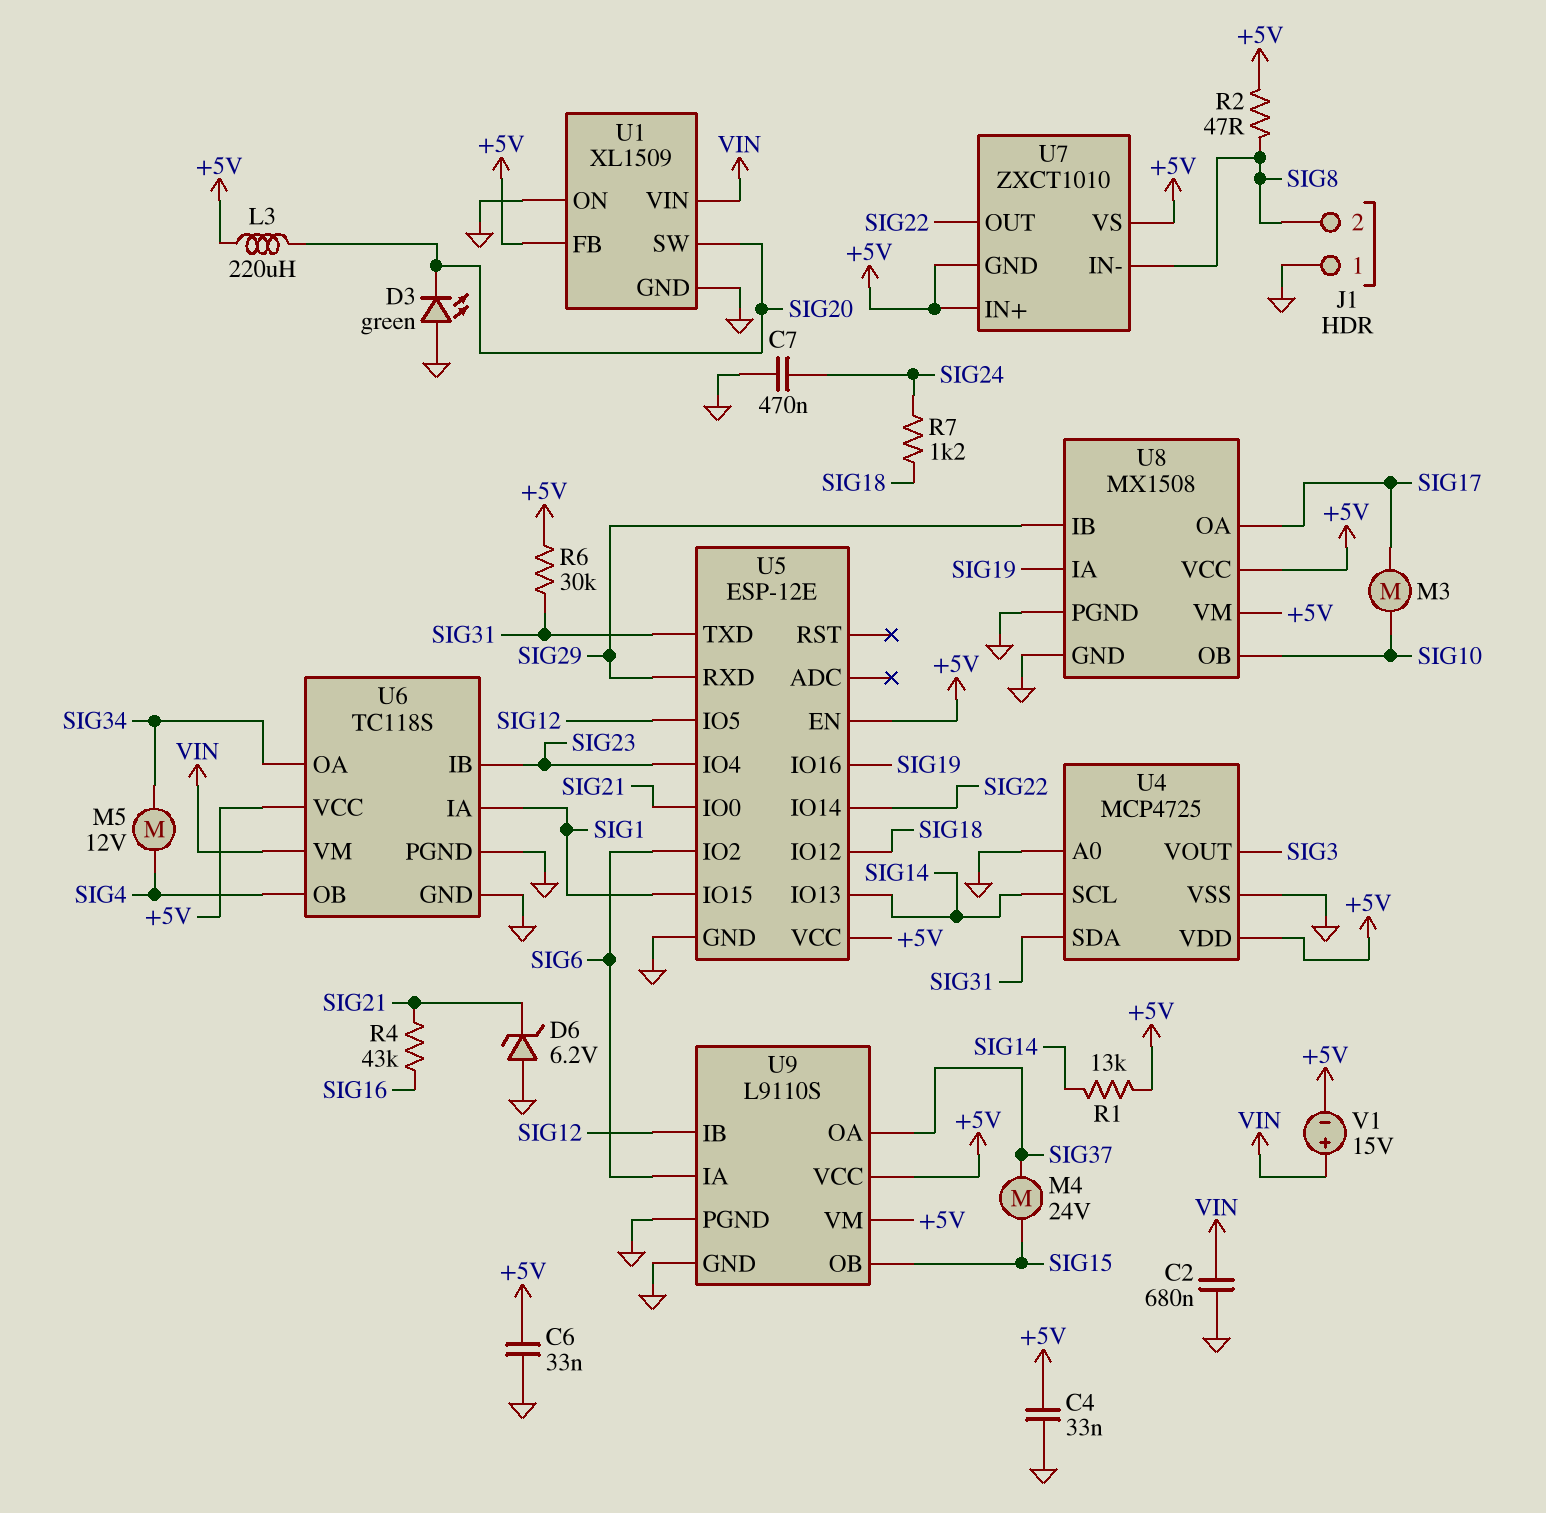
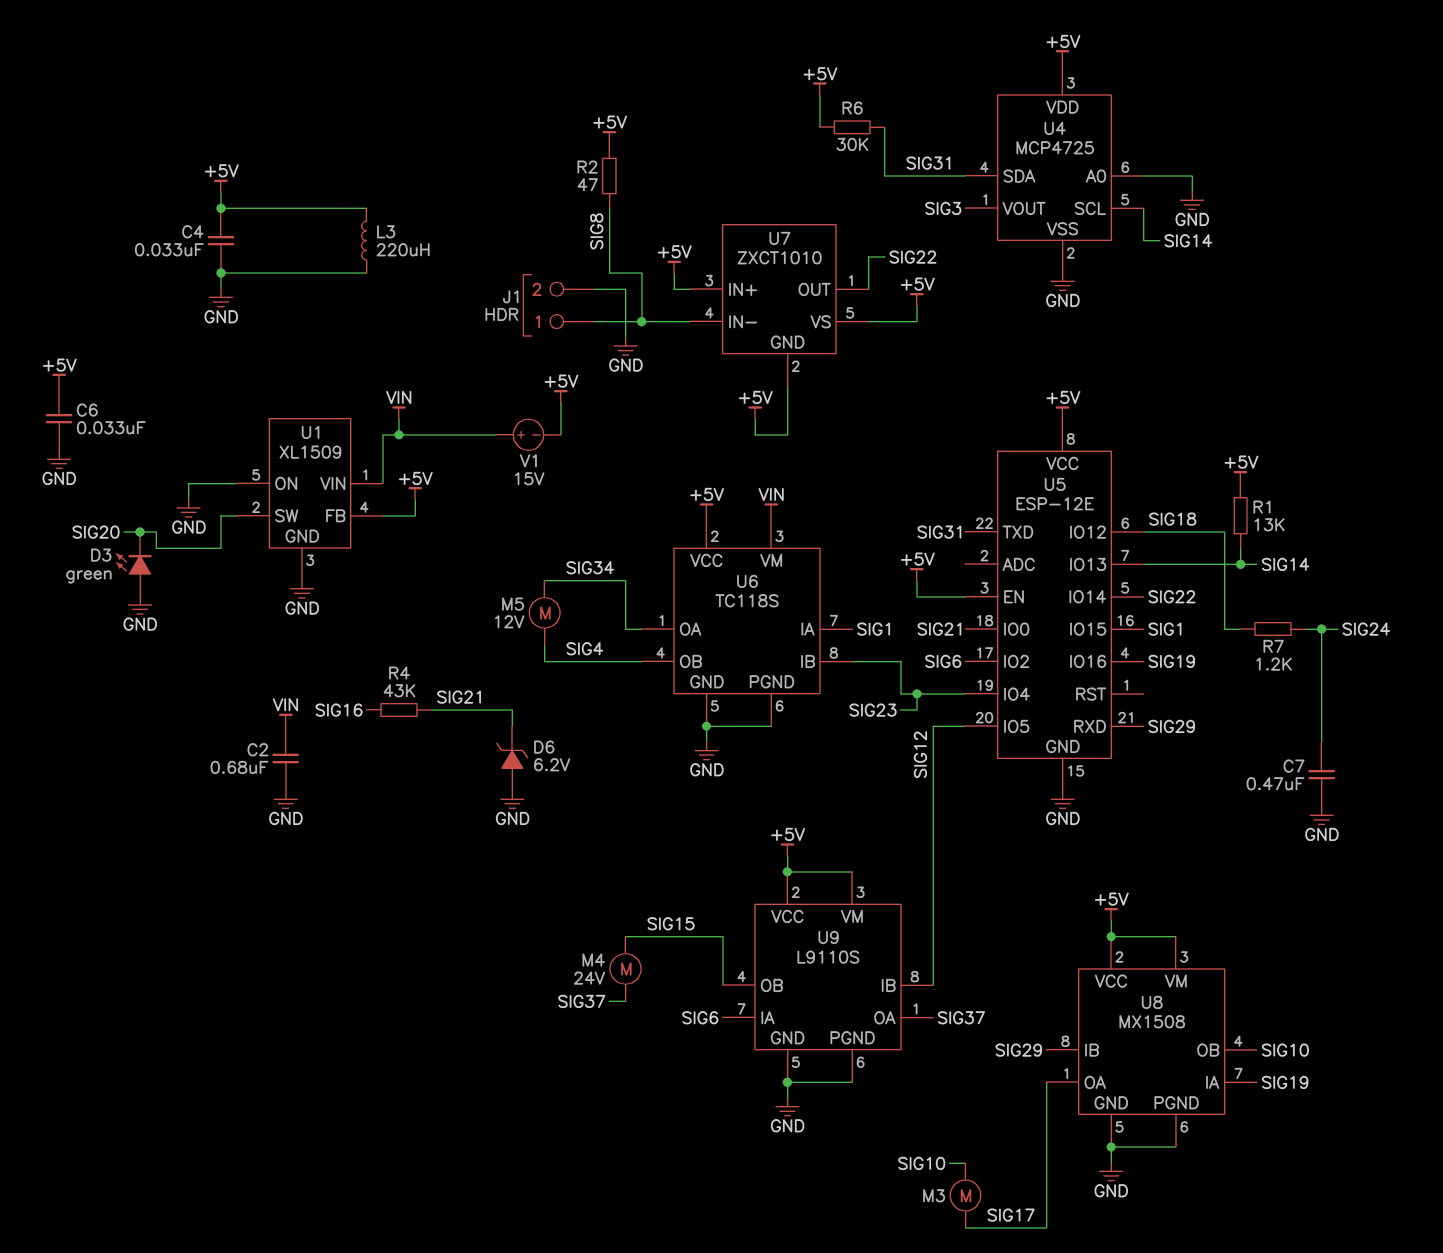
J1 pin 1: GND -> SIG8
J1 pin 2: SIG8 -> GND
L3: 220uH (+5V, SIG20) -> 220uH (+5V, GND)

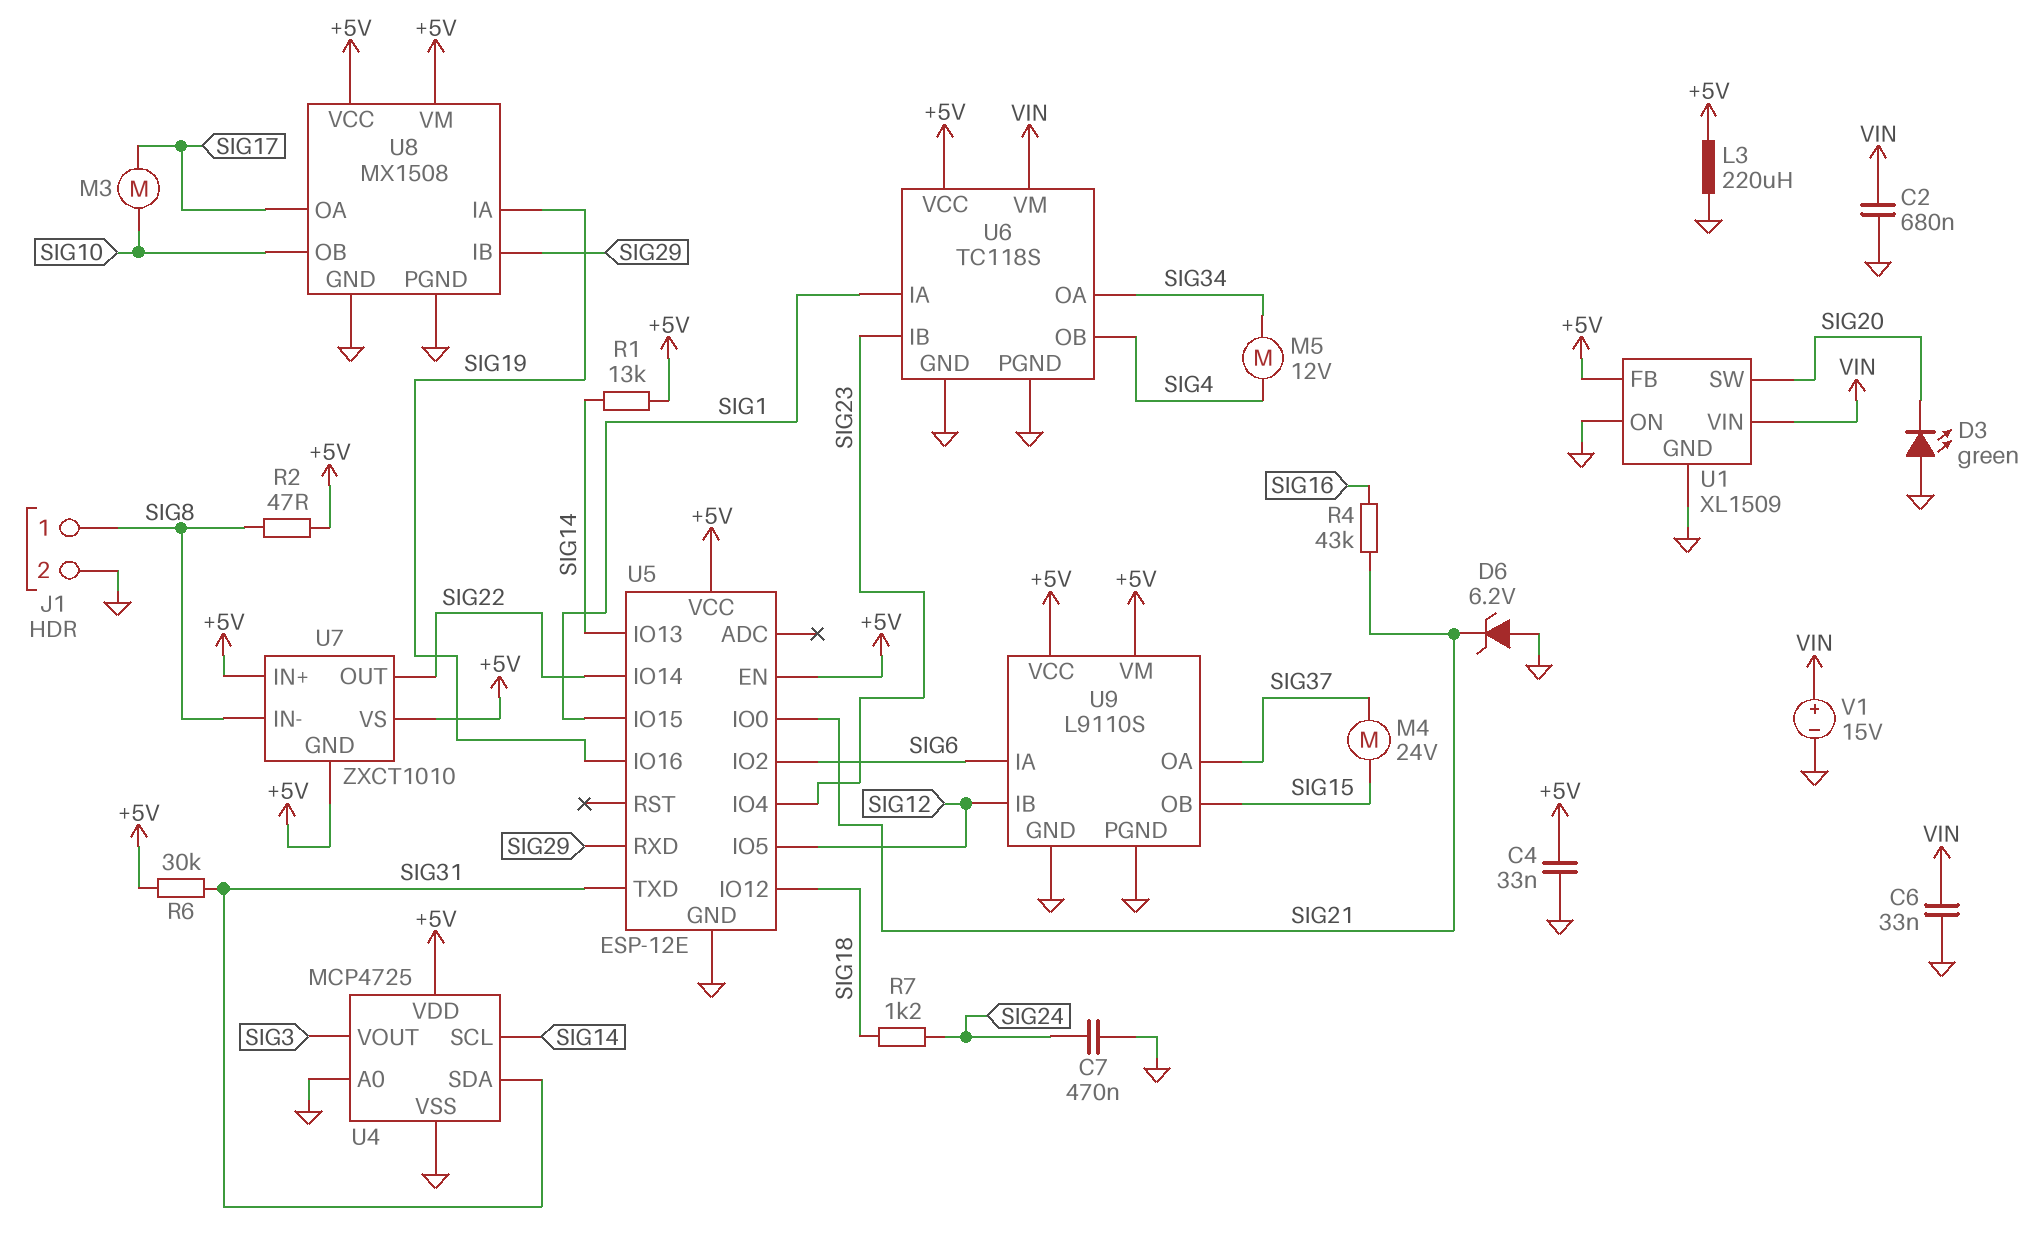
C6: 33nF (+5V, GND) -> 33nF (GND, VIN)
V1: 15V (plus VIN, minus +5V) -> 15V (plus VIN, minus GND)

